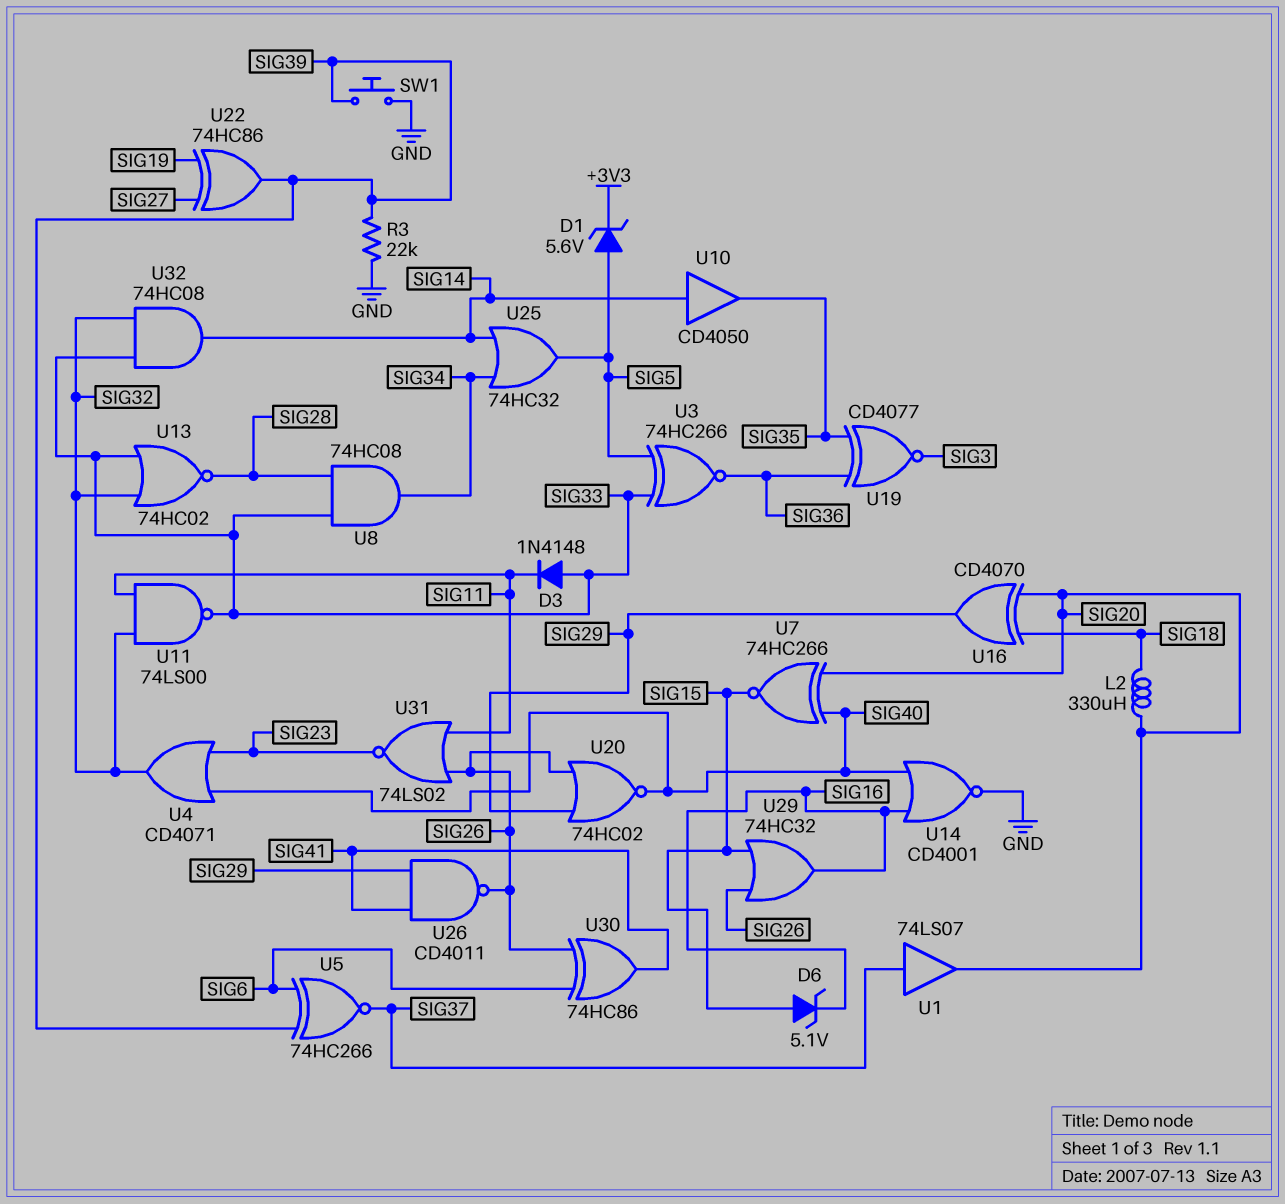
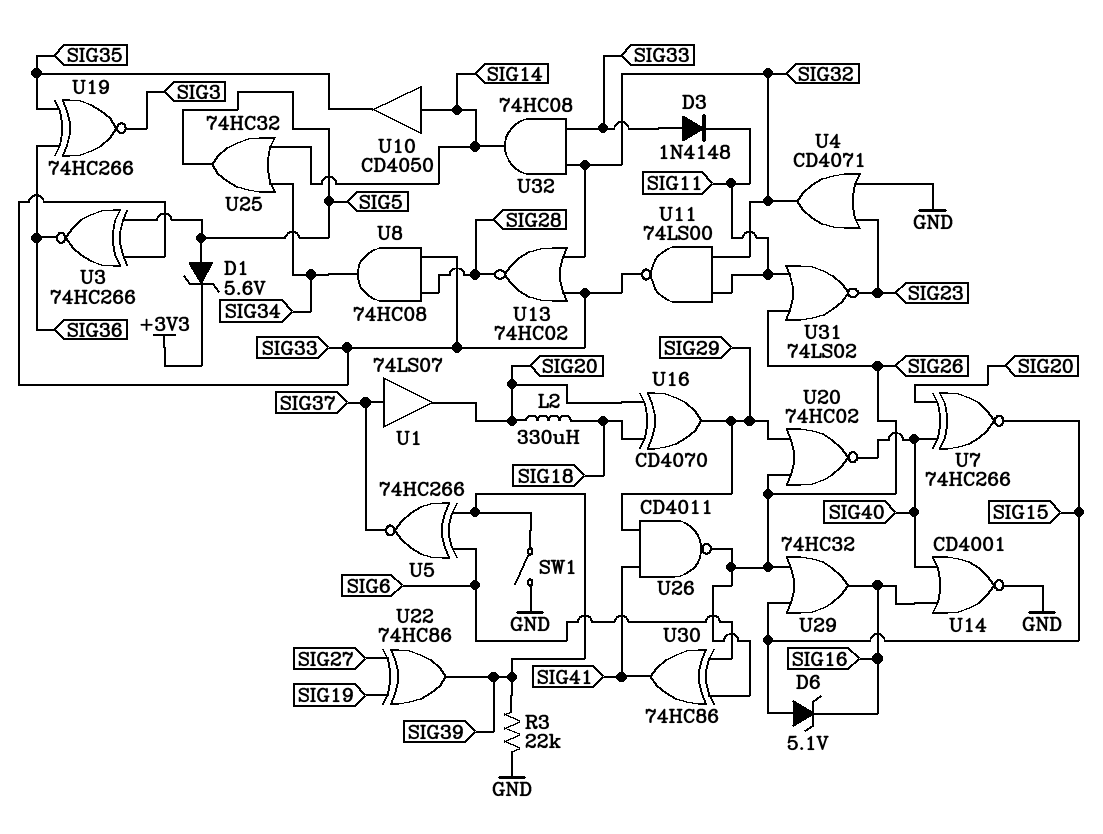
SW1: button (GND, SIG39) -> switch (GND, SIG39)
U4: OR CD4071 (in SIG23, in SIG40, out SIG32) -> OR CD4071 (in GND, in SIG23, out SIG32)
U19: XNOR CD4077 (in SIG35, in SIG36, out SIG3) -> XNOR 74HC266 (in SIG35, in SIG36, out SIG3)

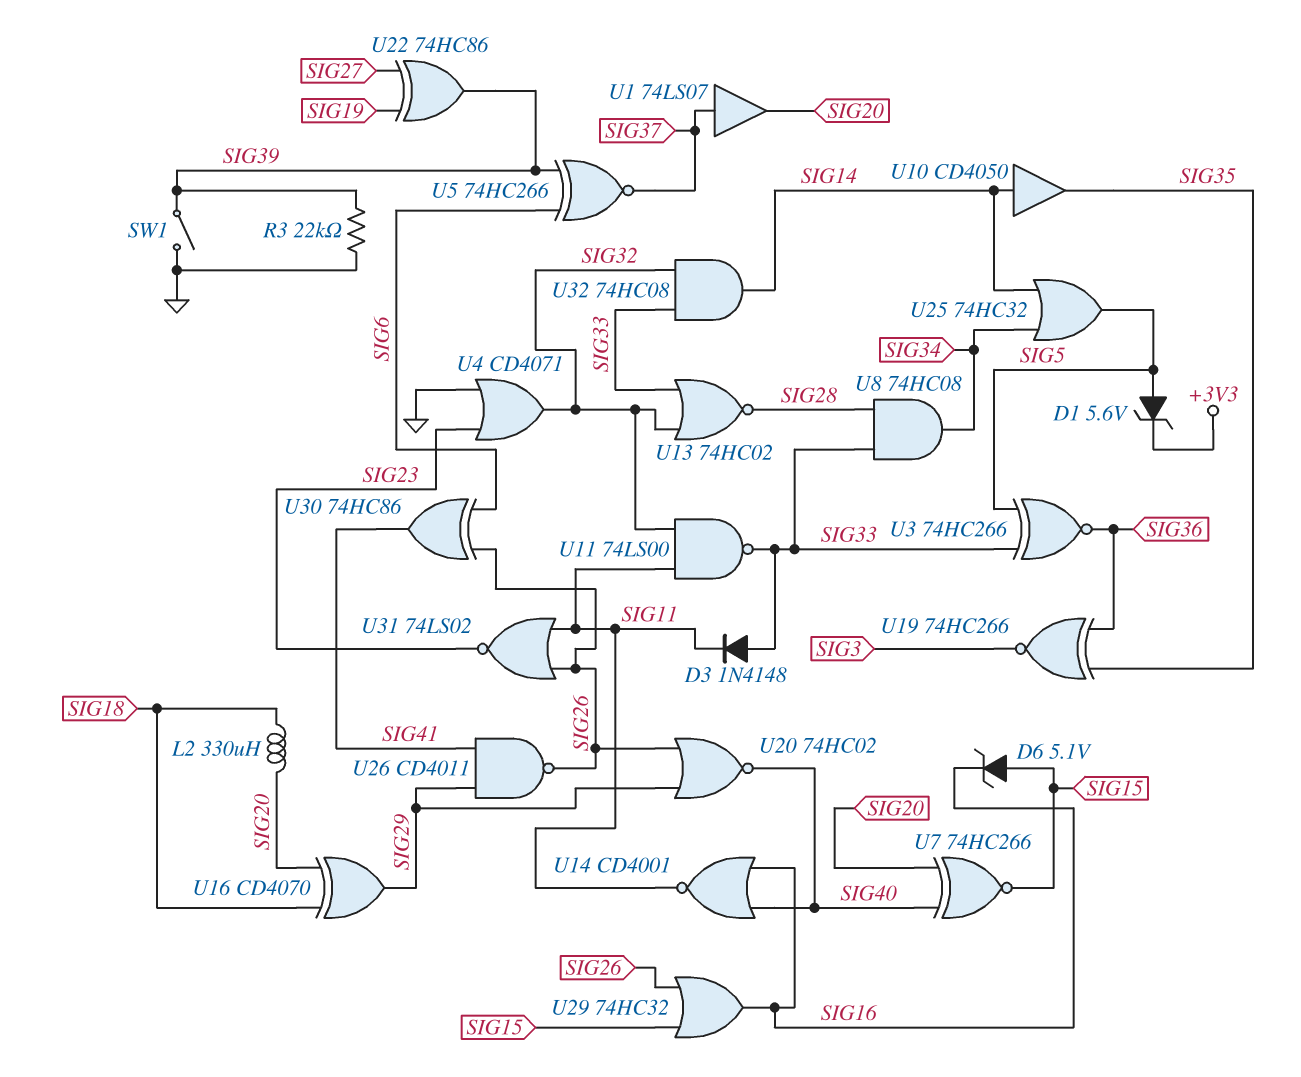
U14: NOR CD4001 (in SIG16, in SIG40, out GND) -> NOR CD4001 (in SIG16, in SIG40, out SIG11)

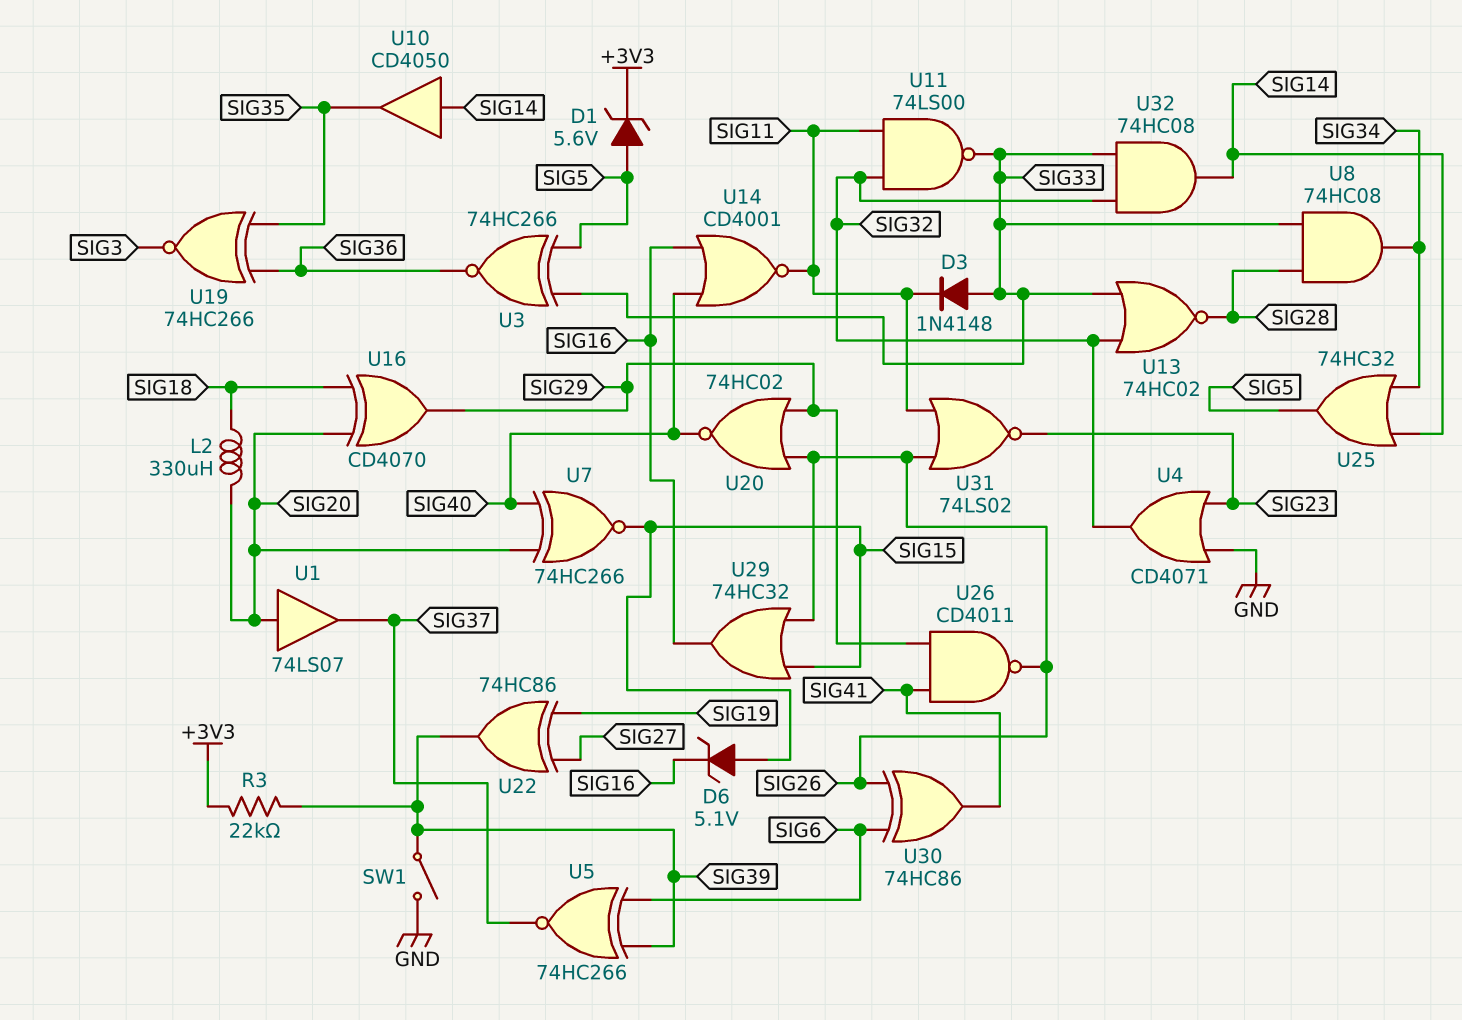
R3: 22k (GND, SIG39) -> 22k (+3V3, SIG39)
U1: buffer 74LS07 (in SIG37, out SIG20) -> buffer 74LS07 (in SIG20, out SIG37)

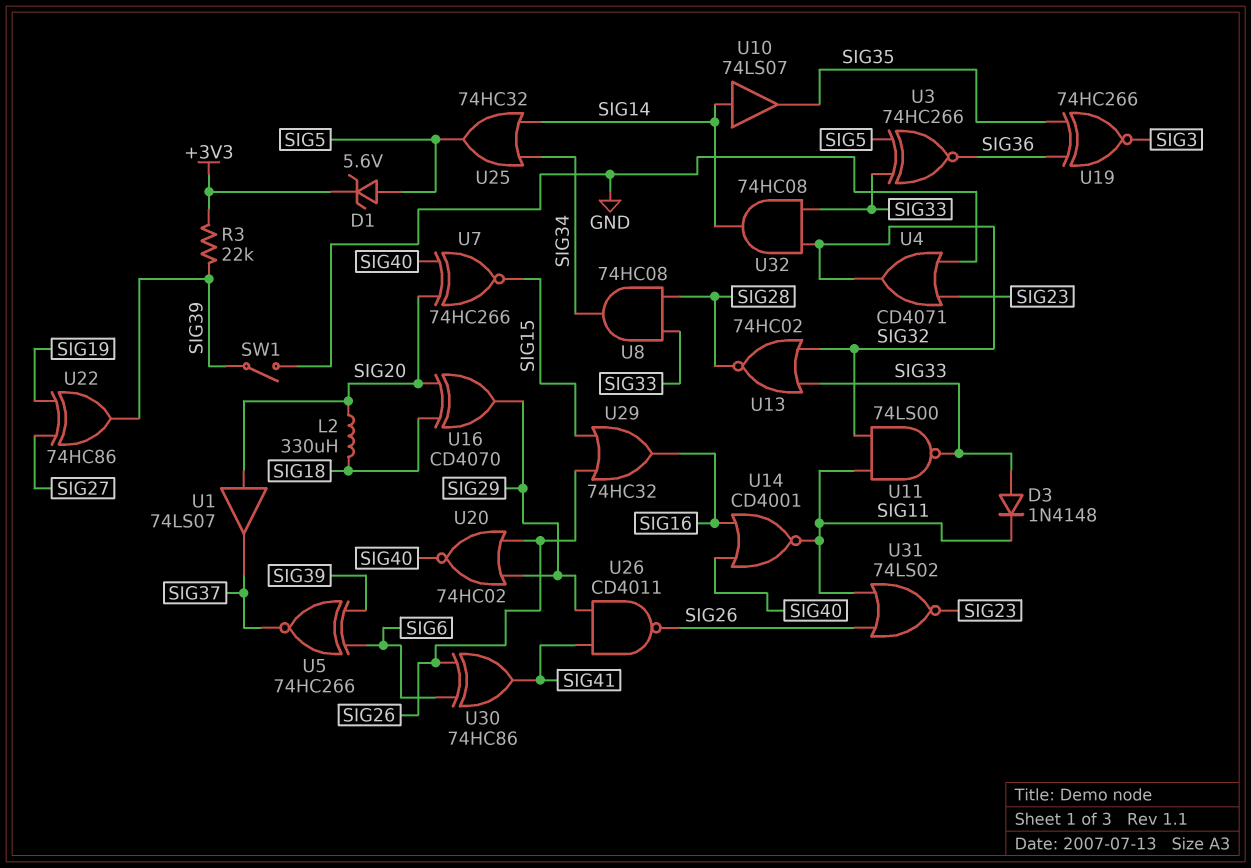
D6: zener 5.1V (A SIG15, K SIG16) -> none
U10: buffer CD4050 (in SIG14, out SIG35) -> buffer 74LS07 (in SIG14, out SIG35)

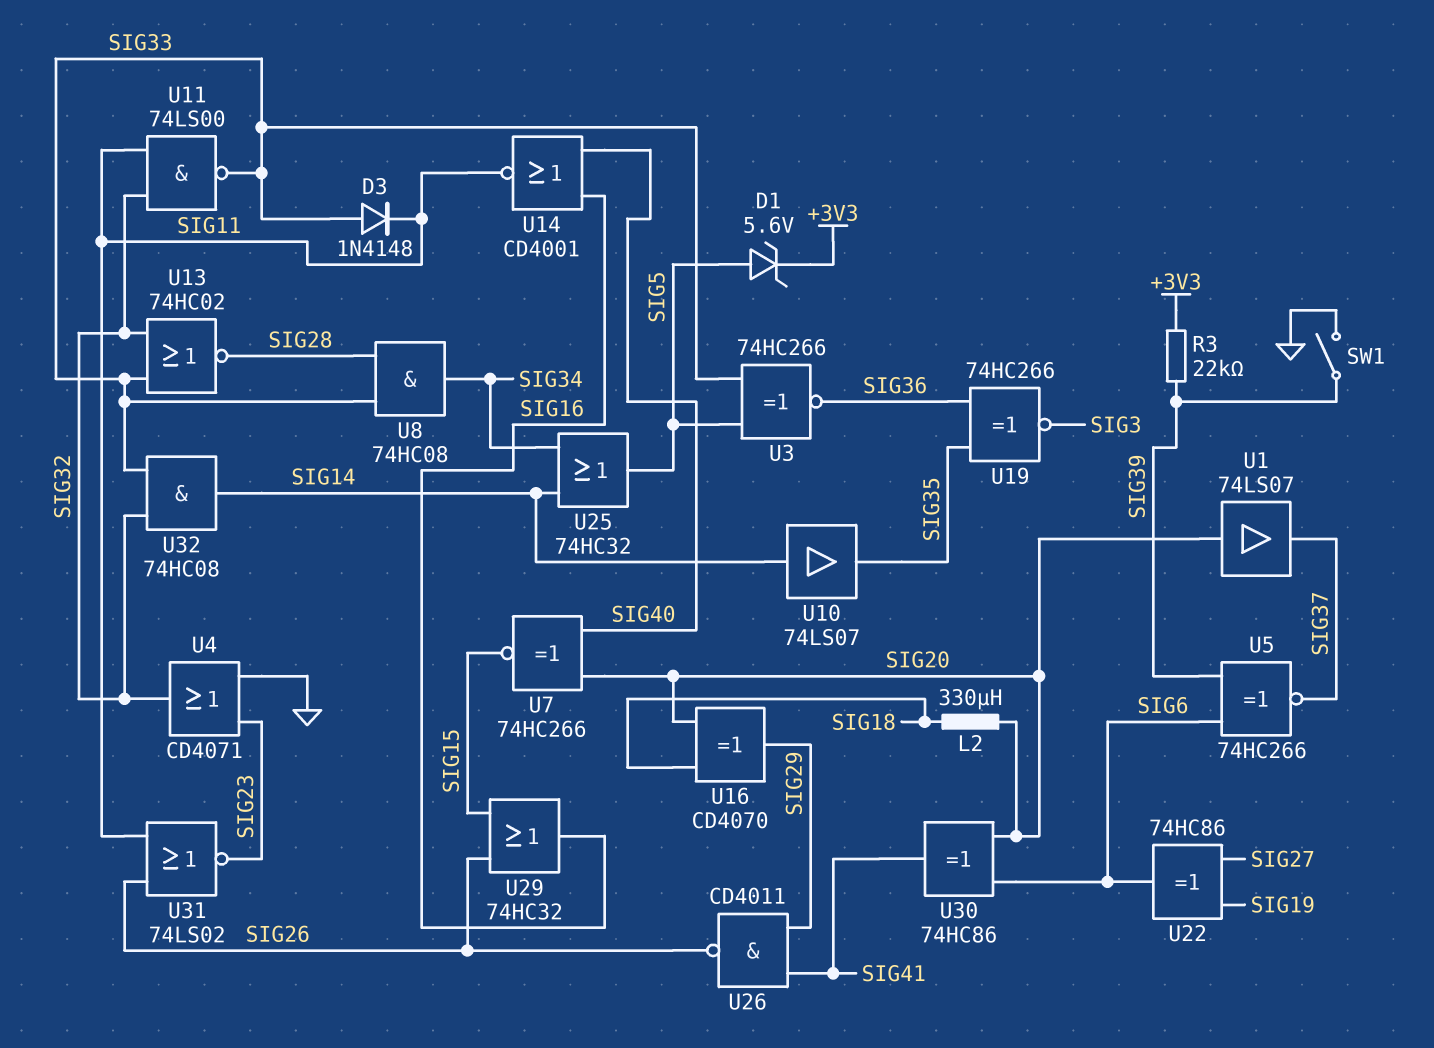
U20: NOR 74HC02 (in SIG26, in SIG29, out SIG40) -> none
U22: XOR 74HC86 (in SIG19, in SIG27, out SIG39) -> XOR 74HC86 (in SIG19, in SIG27, out SIG6)
U30: XOR 74HC86 (in SIG6, in SIG26, out SIG41) -> XOR 74HC86 (in SIG6, in SIG20, out SIG41)

